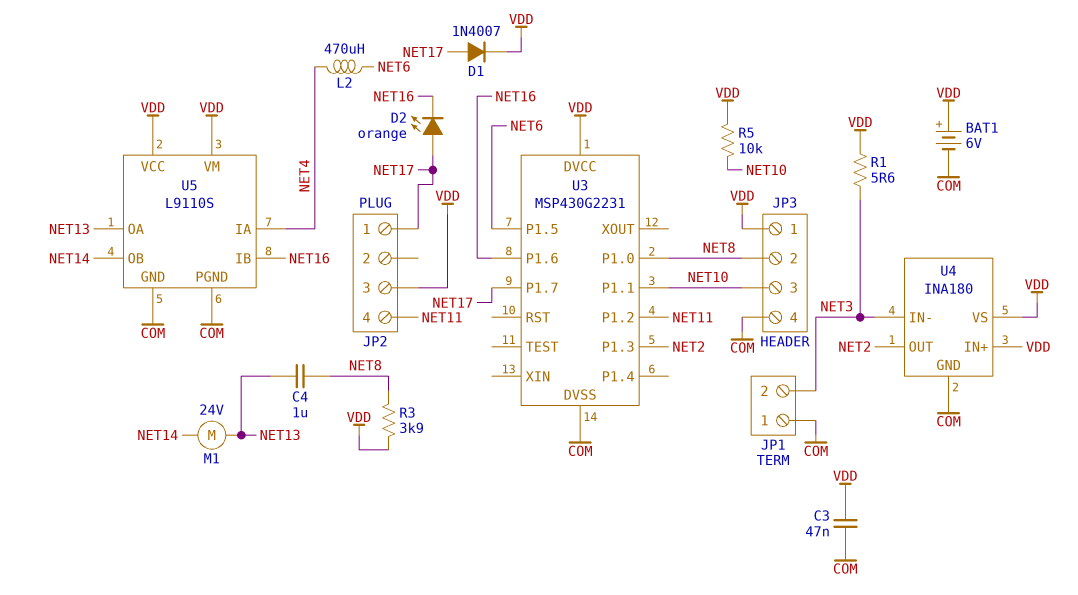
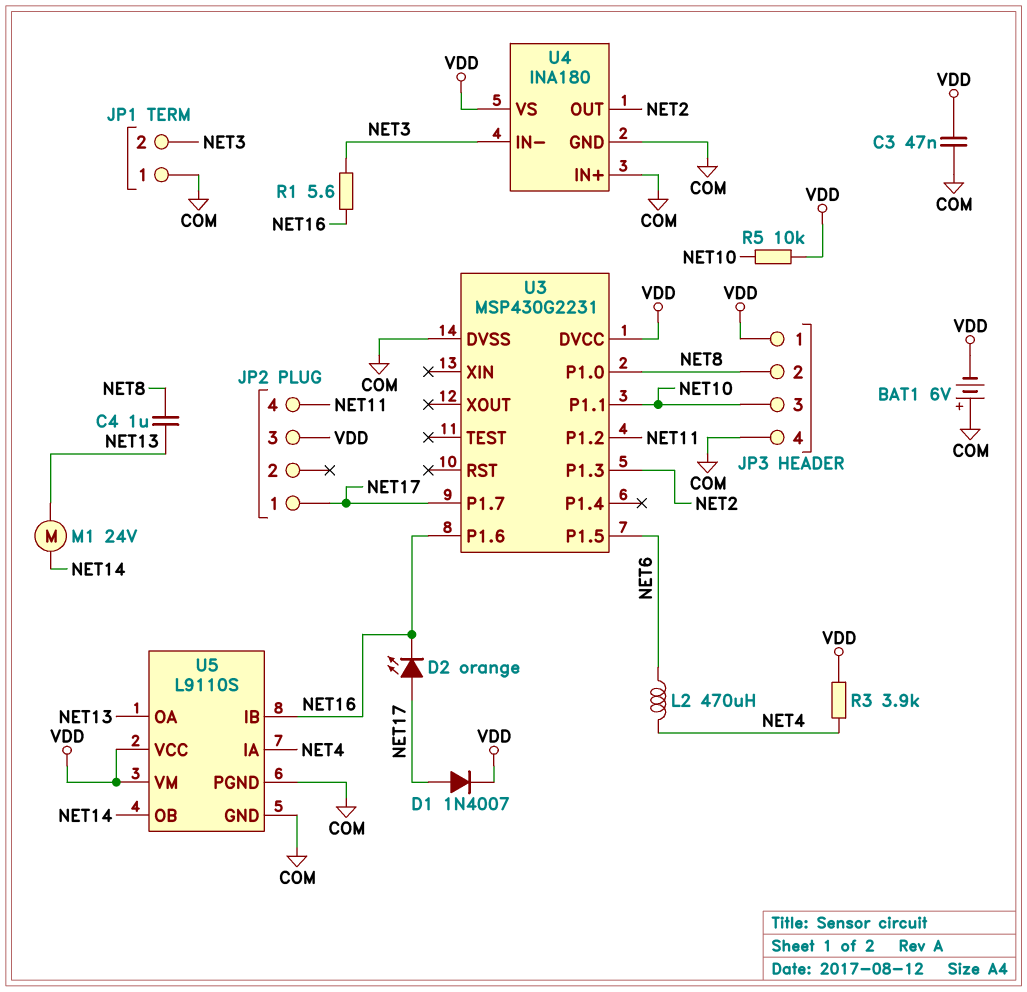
BAT1: 6V (plus VDD, minus COM) -> 6V (plus COM, minus VDD)
R1: 5.6 (NET3, VDD) -> 5.6 (NET3, NET16)
R3: 3.9k (NET8, VDD) -> 3.9k (NET4, VDD)
U4 pin IN+: VDD -> COM

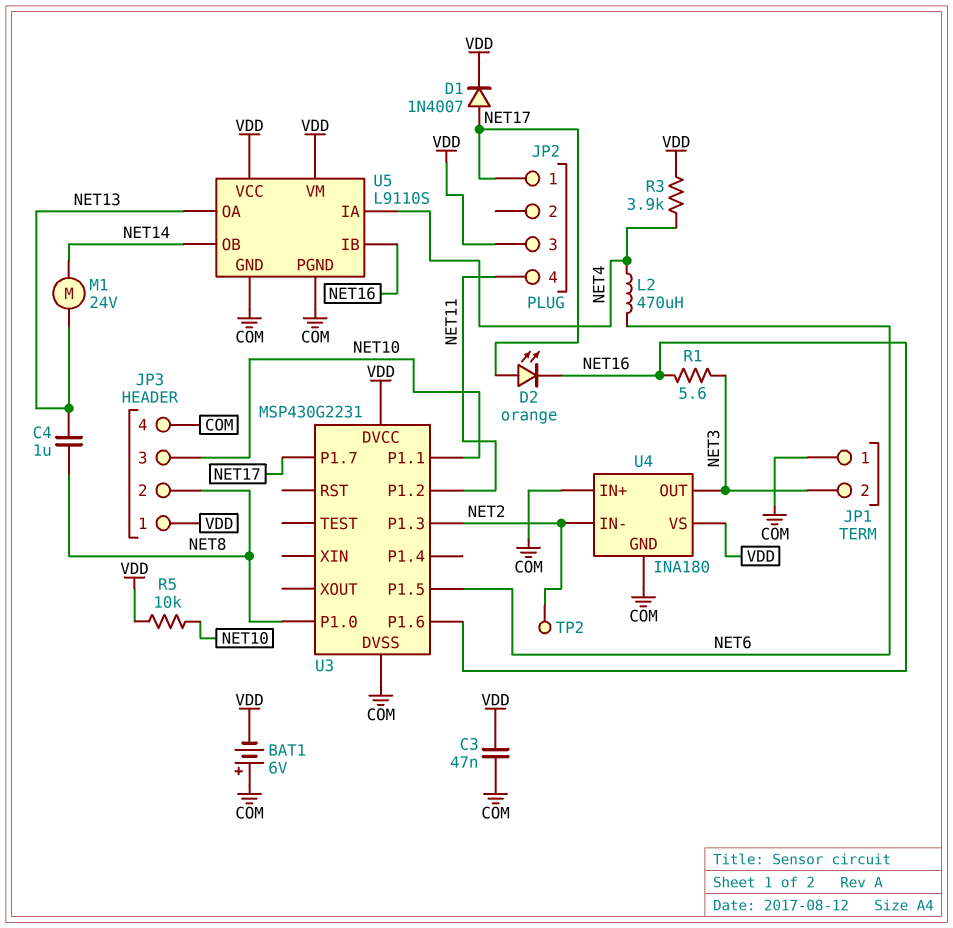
TP2: none -> test point (NET2)
U4 pin IN-: NET3 -> NET2
U4 pin OUT: NET2 -> NET3

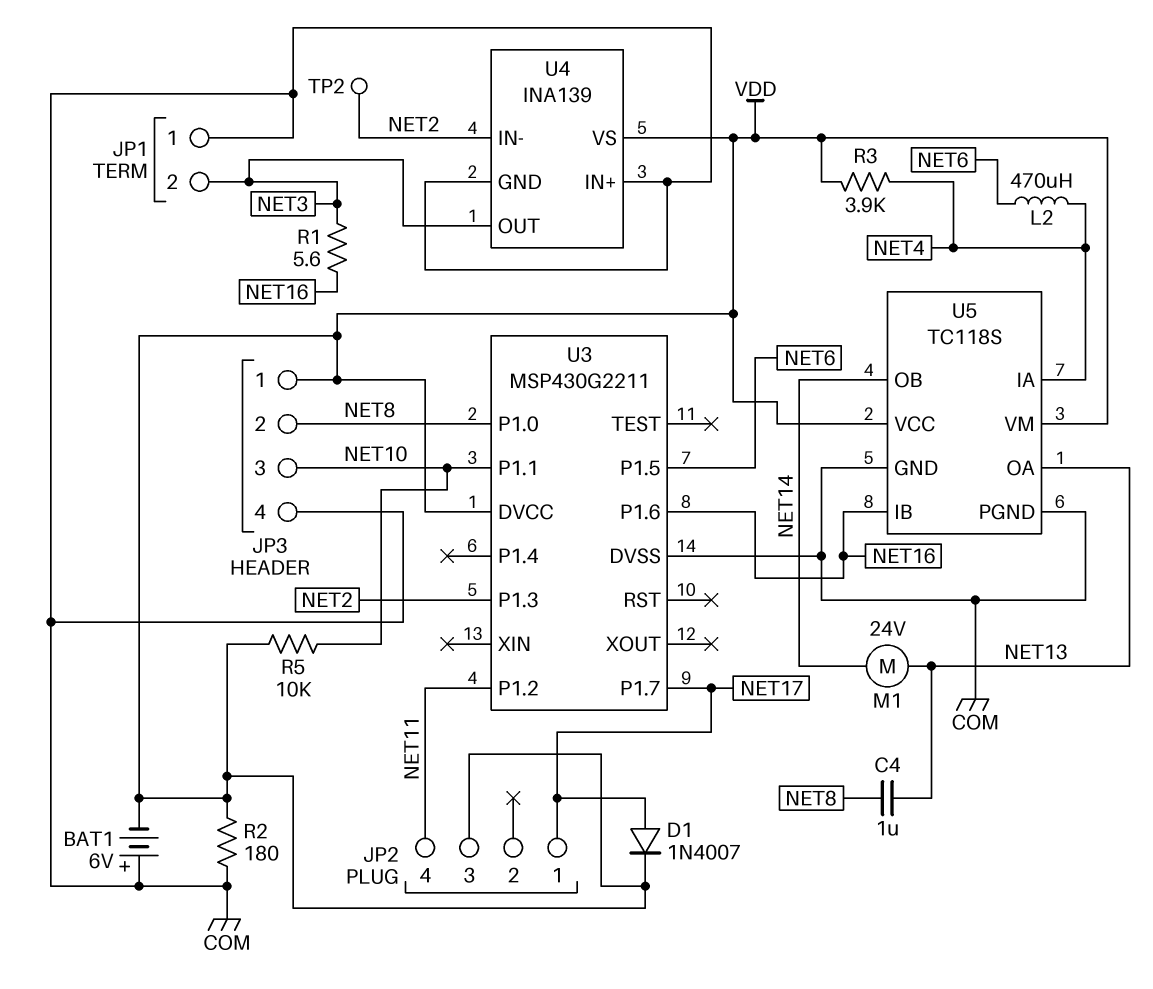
C3: 47nF (COM, VDD) -> none
D2: LED orange (A NET17, K NET16) -> none
R2: none -> 180 (COM, VDD)
U3: MSP430G2231 -> MSP430G2211
U4: INA180 -> INA139
U5: L9110S -> TC118S

